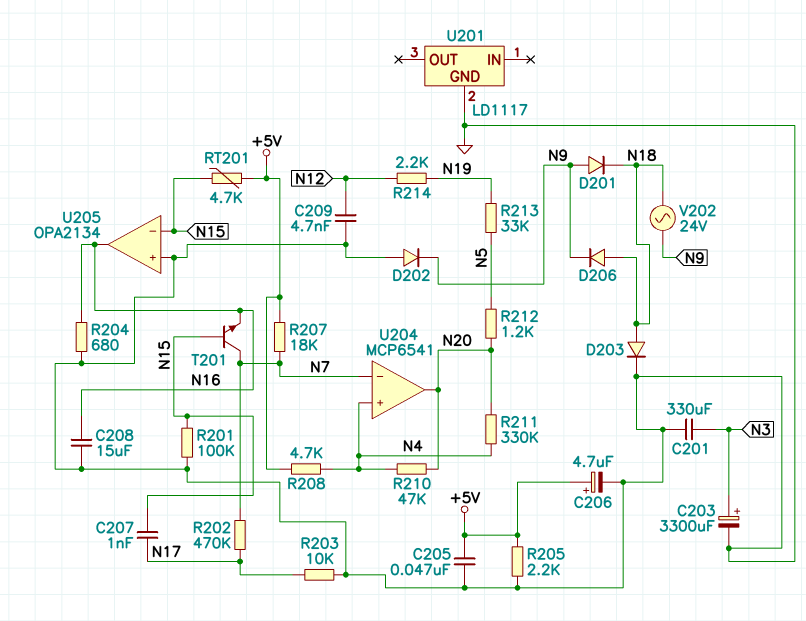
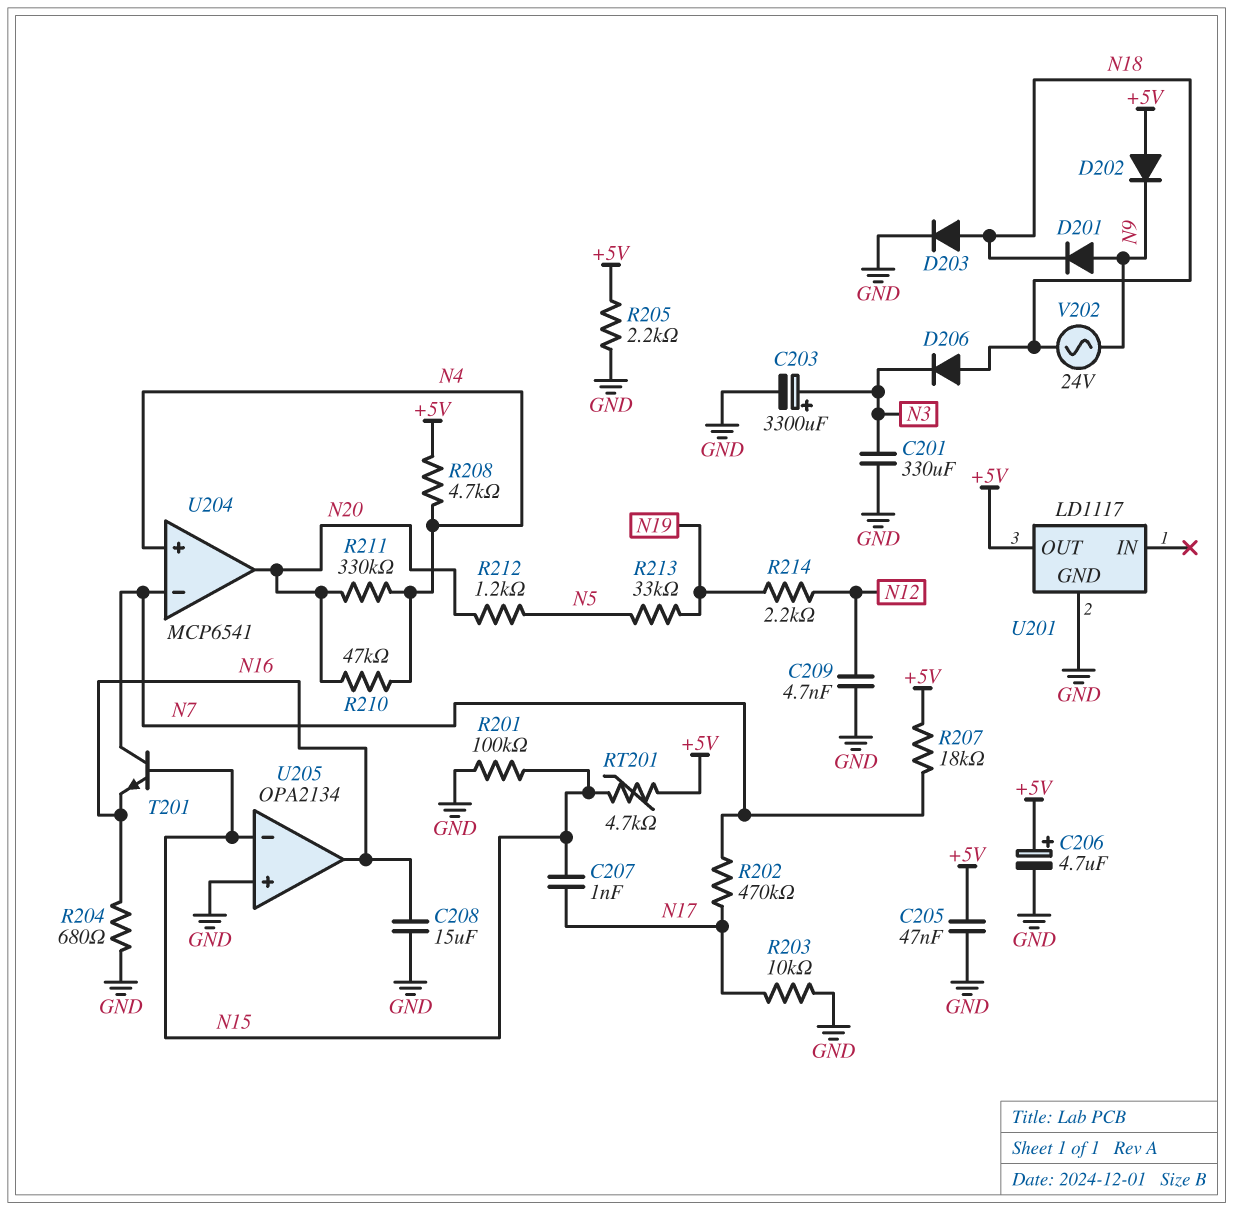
D202: diode (A GND, K N9) -> diode (A +5V, K N9)
D206: diode (A N18, K N9) -> diode (A N18, K N3)
U201 pin OUT: none -> +5V

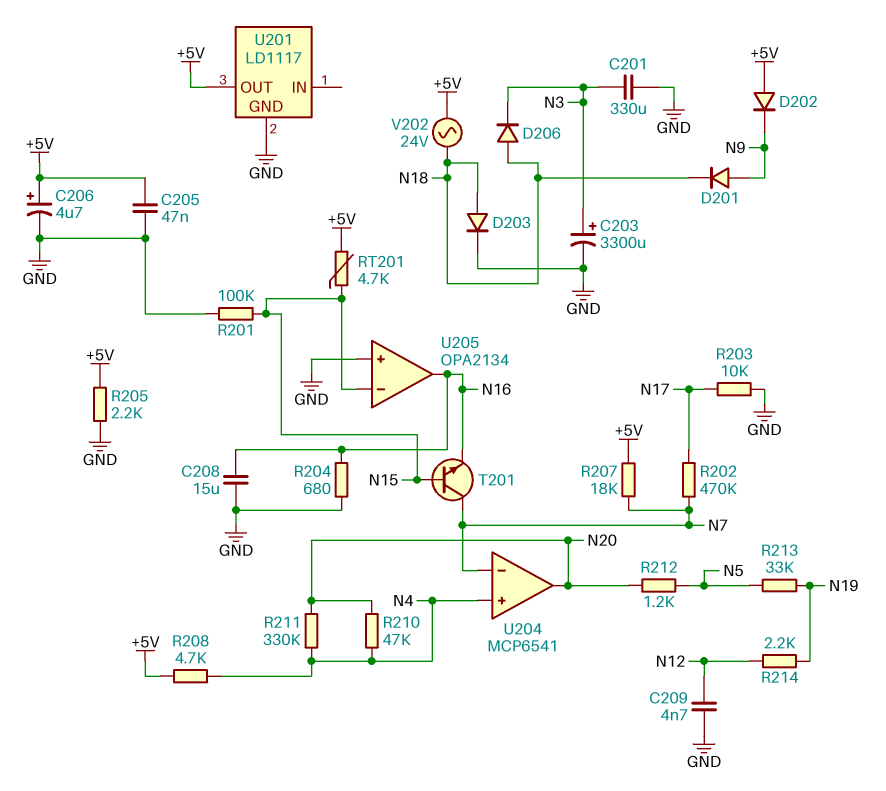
C207: 1nF (N15, N17) -> none
V202: AC 24V (N9, N18) -> AC 24V (+5V, N18)

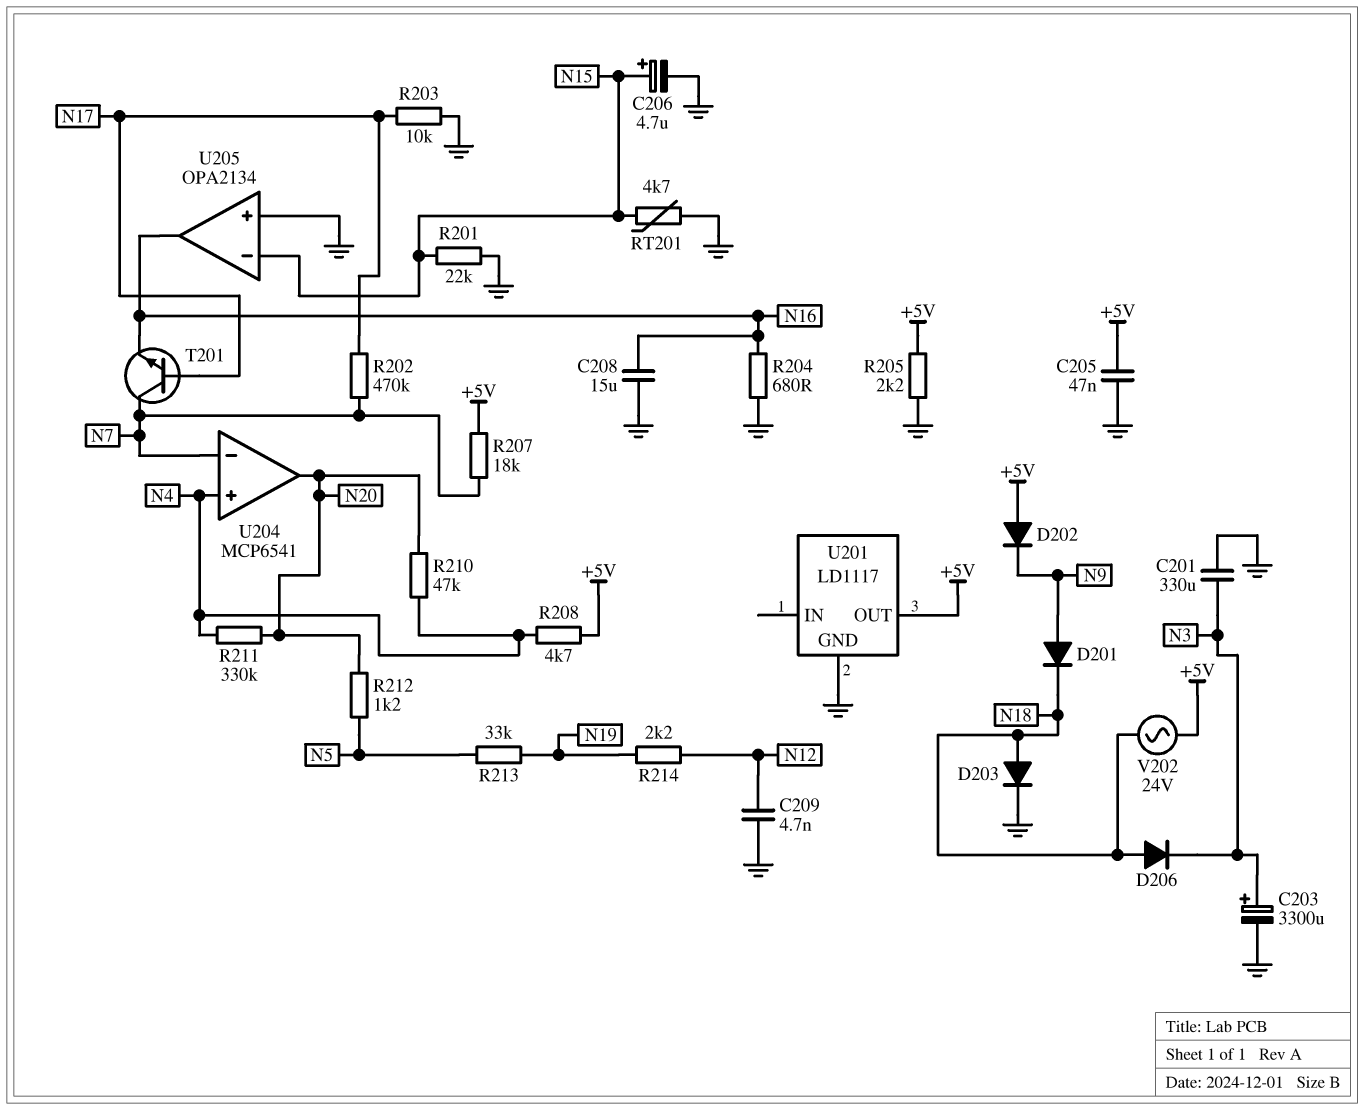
C206: 4.7uF (plus +5V, minus GND) -> 4.7uF (plus N15, minus GND)
R201: 100k (GND, N15) -> 22k (GND, N15)
RT201: 4.7k (+5V, N15) -> 4.7k (GND, N15)
T201: NPN (B N15, C N7, E N16) -> NPN (B N17, C N7, E N16)

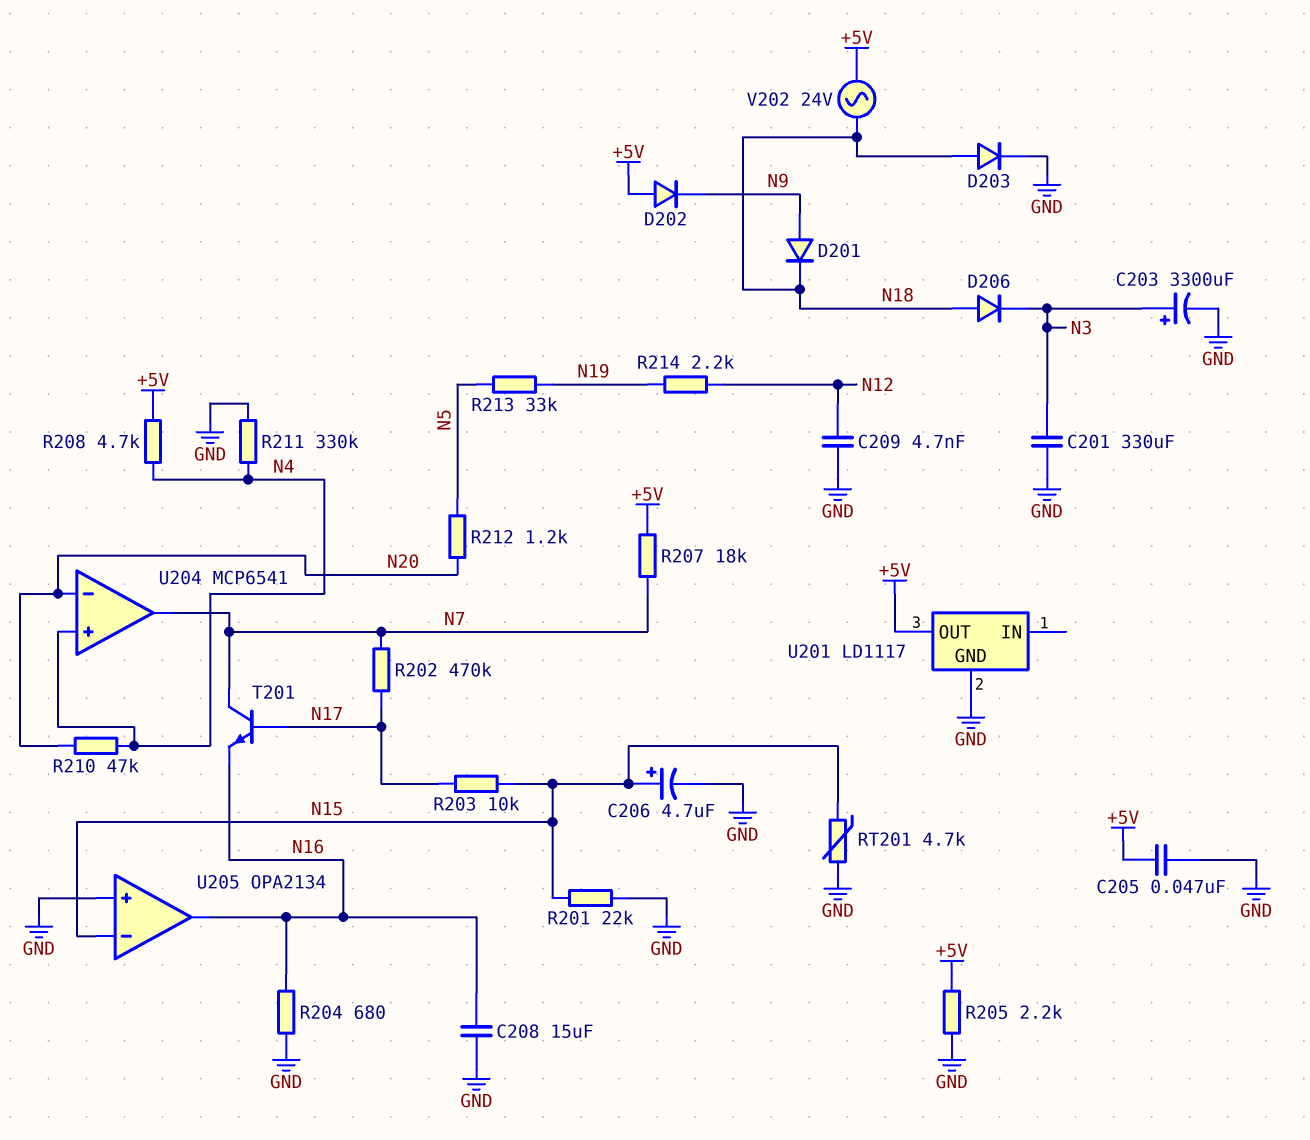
R203: 10k (GND, N17) -> 10k (N15, N17)
R211: 330k (N4, N20) -> 330k (GND, N4)
U204 pin in-: N7 -> N20
U204 pin out: N20 -> N7

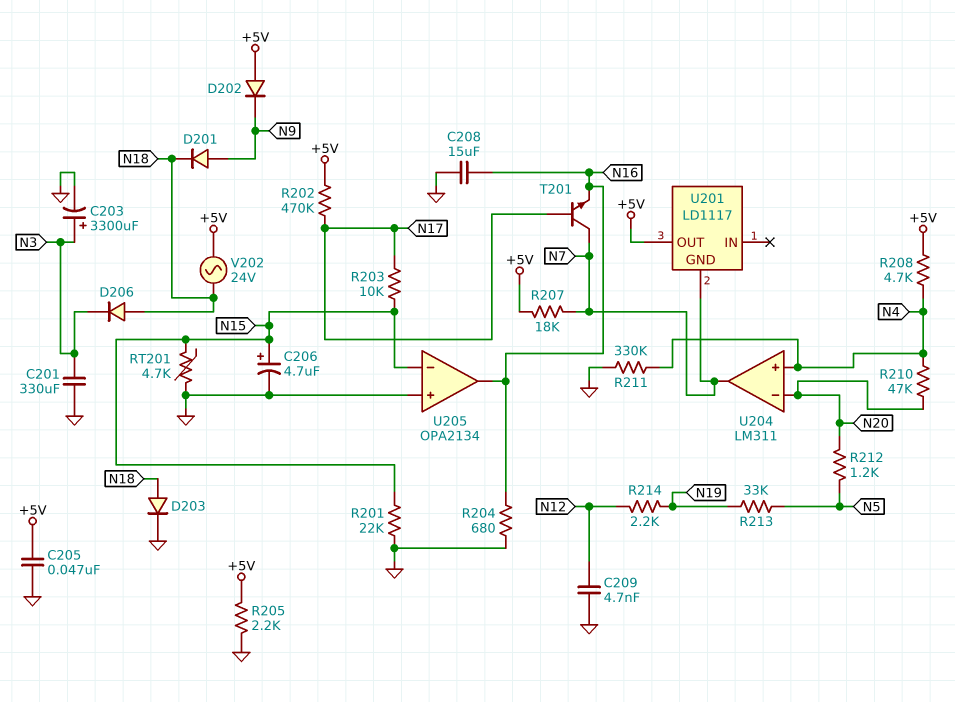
R202: 470k (N7, N17) -> 470k (+5V, N17)
U201 pin GND: GND -> N7
U204: MCP6541 -> LM311

